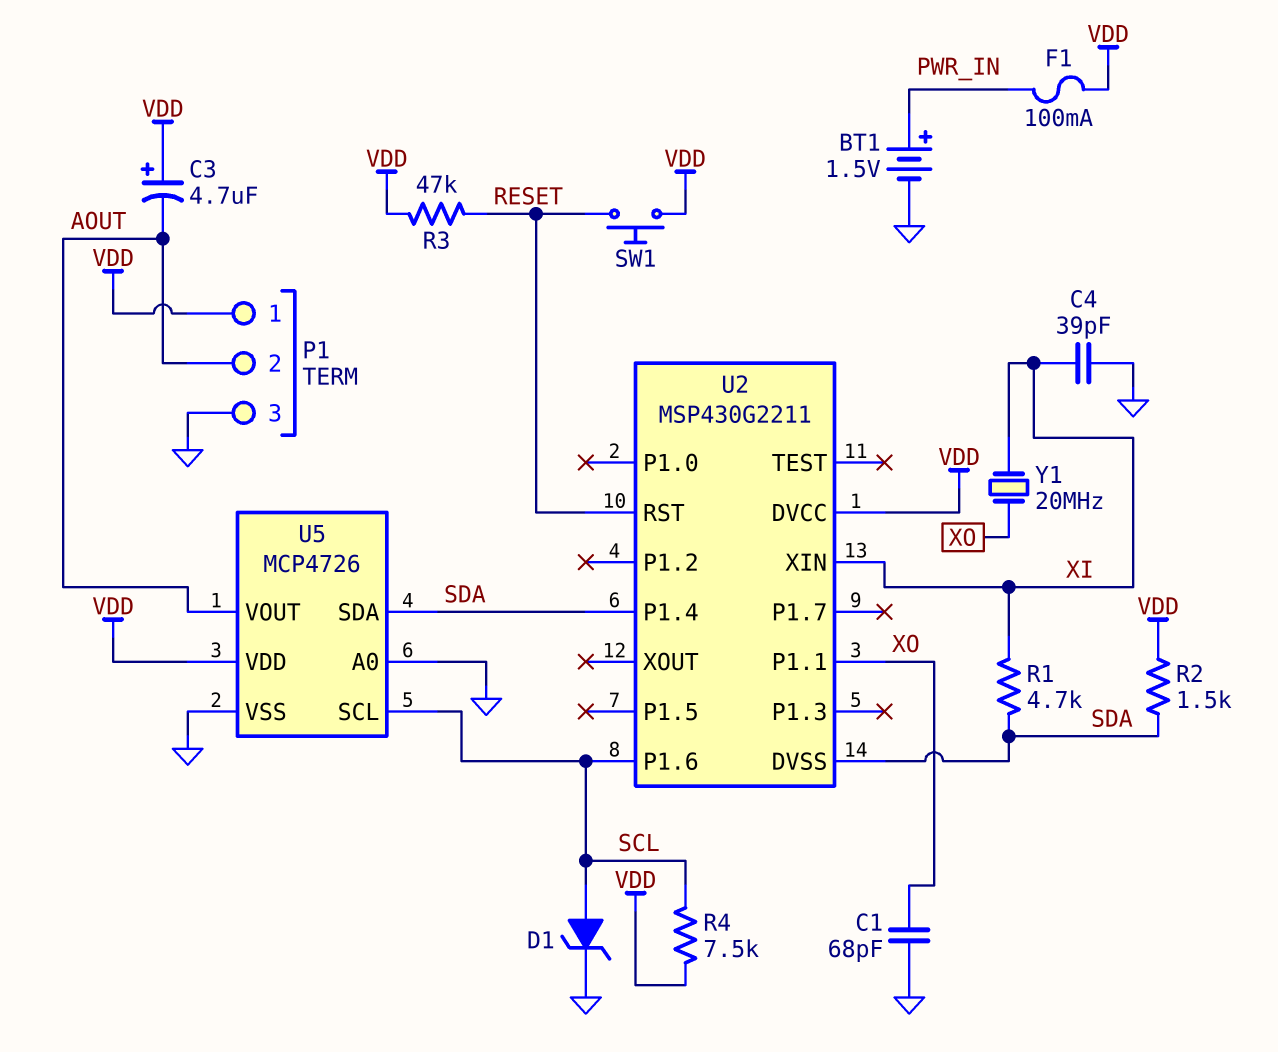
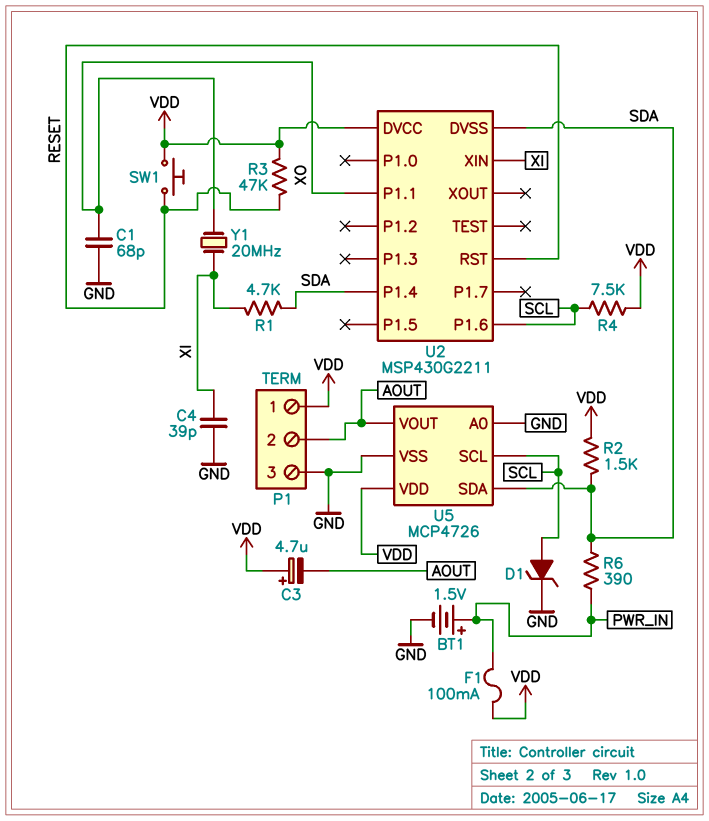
R6: none -> 390 (PWR_IN, SDA)

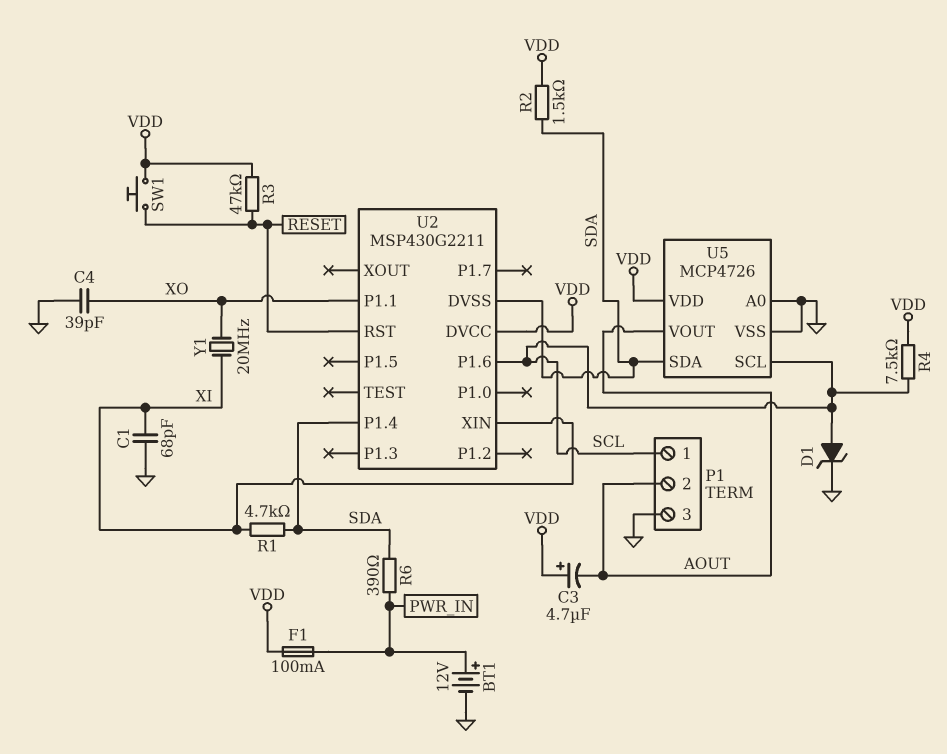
BT1: 1.5V (plus PWR_IN, minus GND) -> 12V (plus PWR_IN, minus GND)
C1: 68pF (GND, XO) -> 68pF (GND, XI)
C4: 39pF (GND, XI) -> 39pF (GND, XO)
P1 pin 1: VDD -> SCL

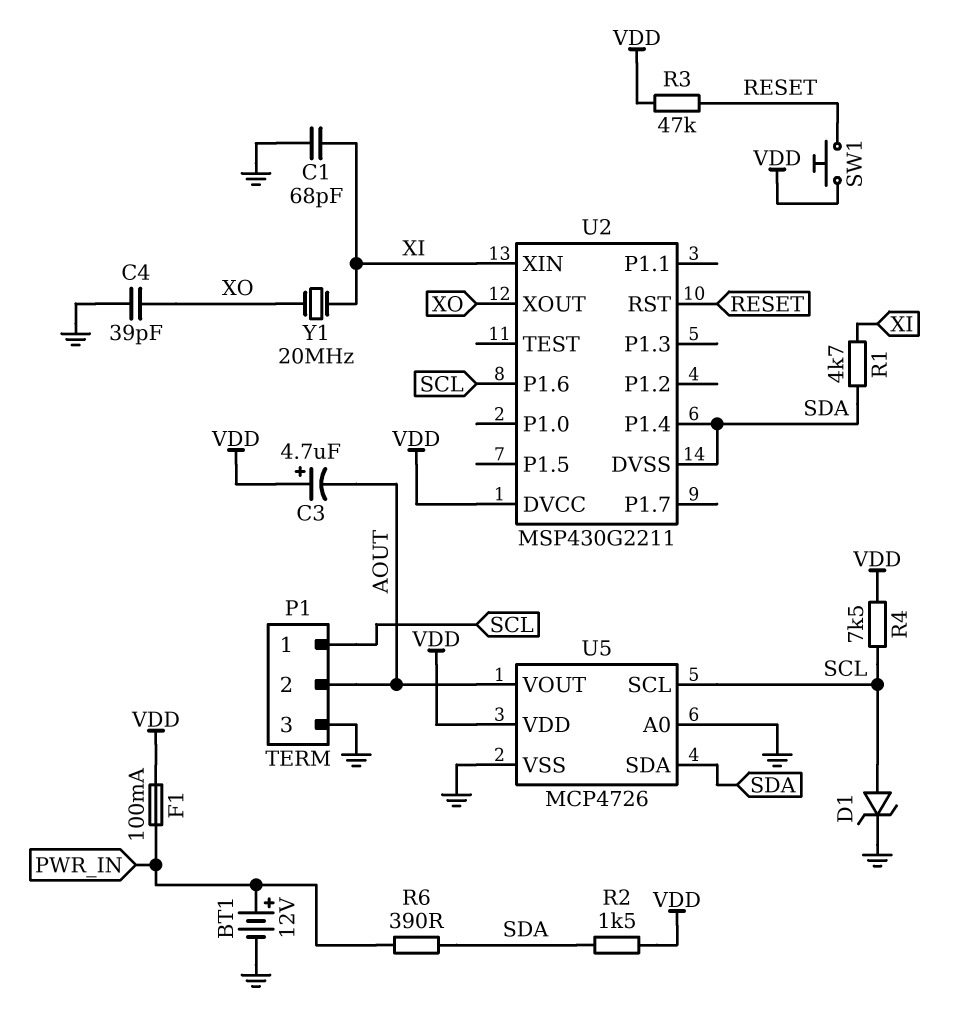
U2 pin P1.1: XO -> none
U2 pin XOUT: none -> XO

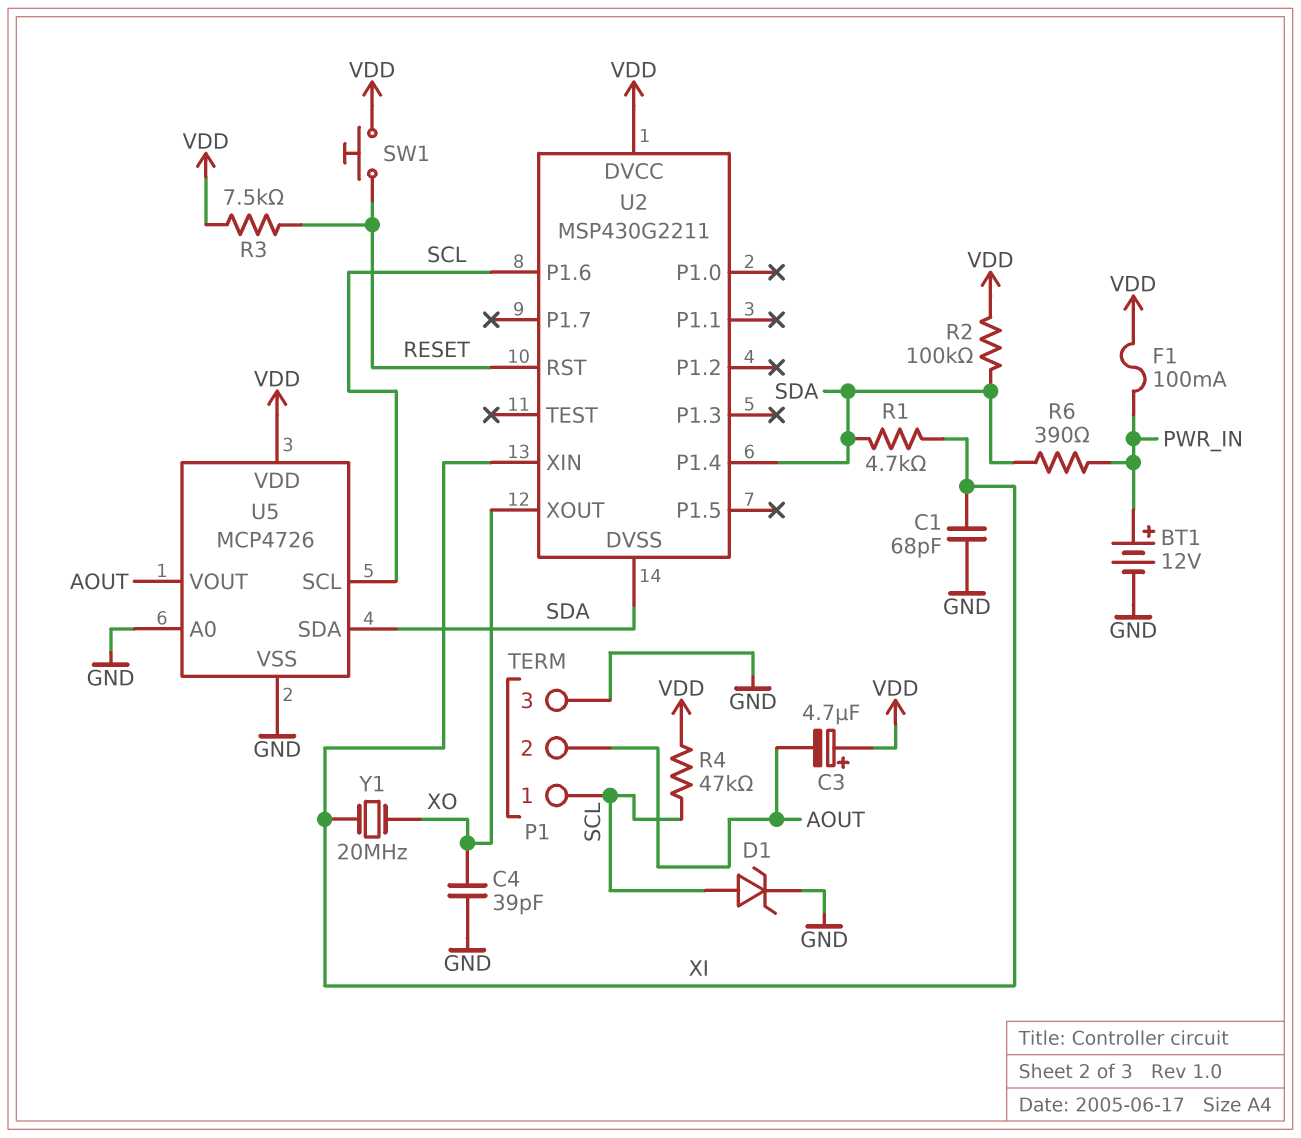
R2: 1.5k (SDA, VDD) -> 100k (SDA, VDD)
R3: 47k (RESET, VDD) -> 7.5k (RESET, VDD)
R4: 7.5k (SCL, VDD) -> 47k (SCL, VDD)

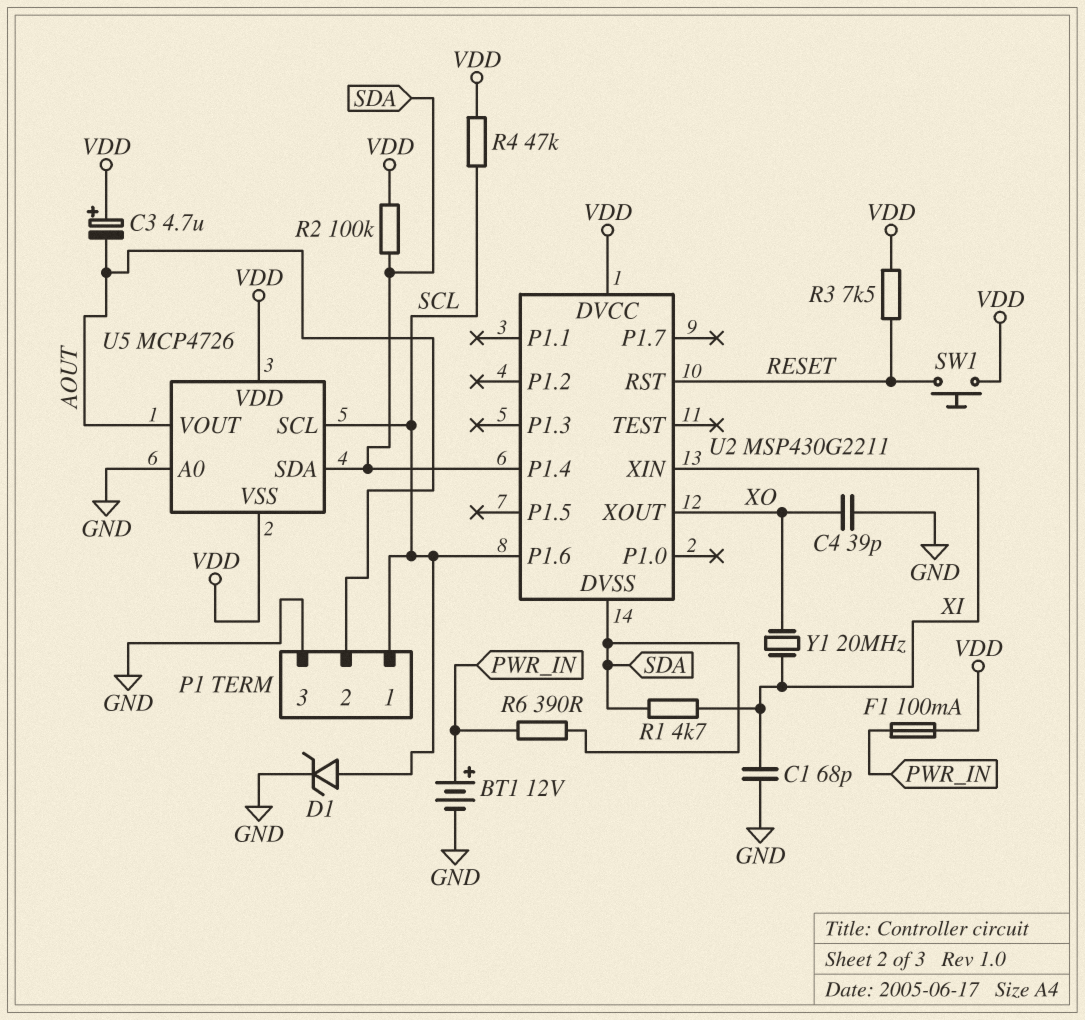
U5 pin VSS: GND -> VDD

